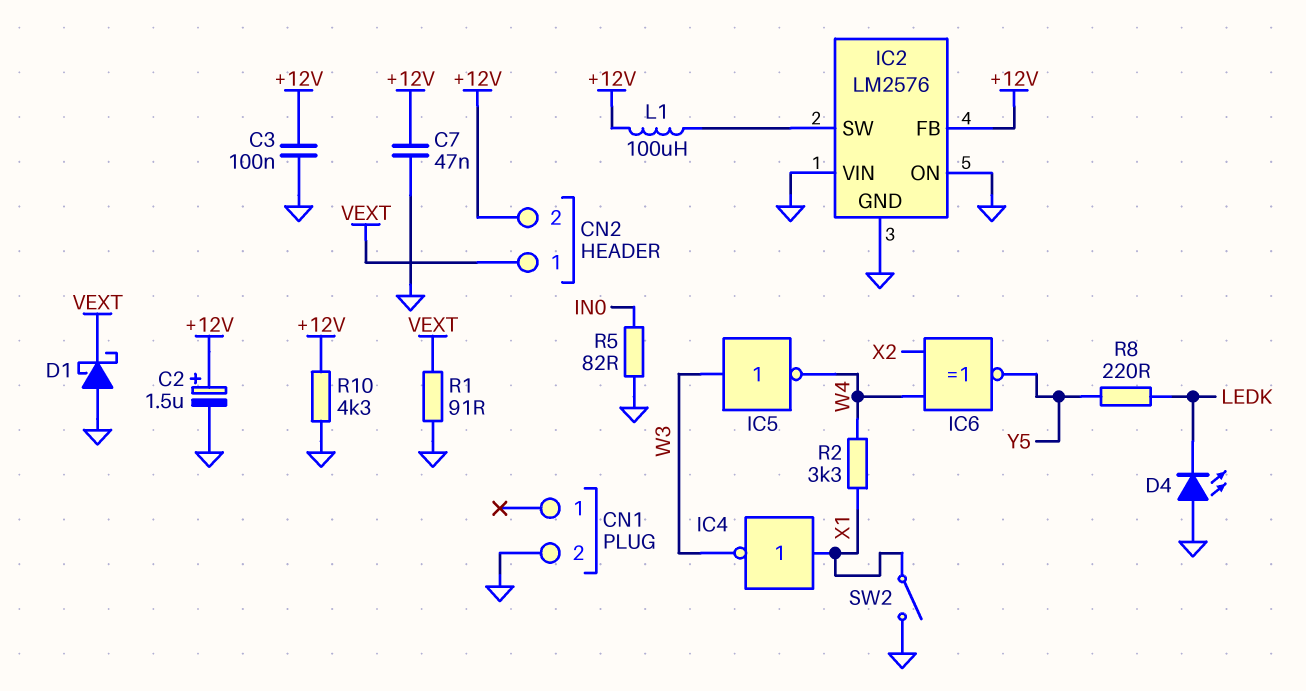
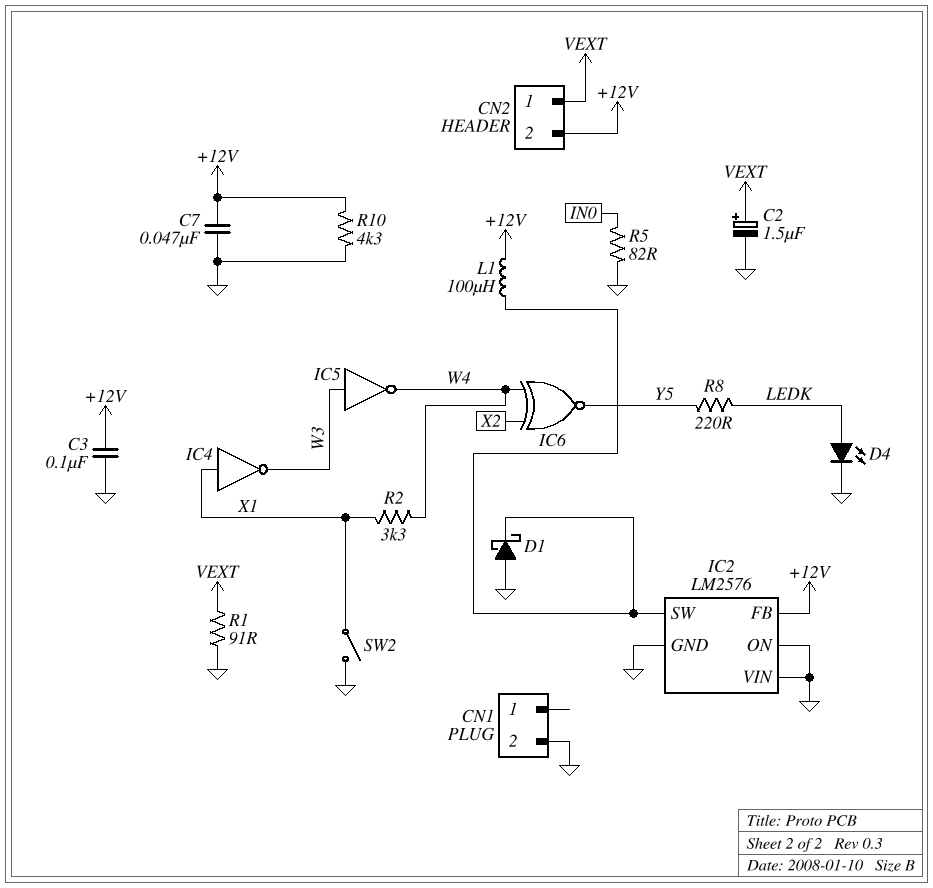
C2: 1.5uF (plus +12V, minus GND) -> 1.5uF (plus VEXT, minus GND)
D1: schottky (A GND, K VEXT) -> schottky (A GND, K IC2/SW)
D4: LED (A GND, K LEDK) -> LED (A LEDK, K GND)

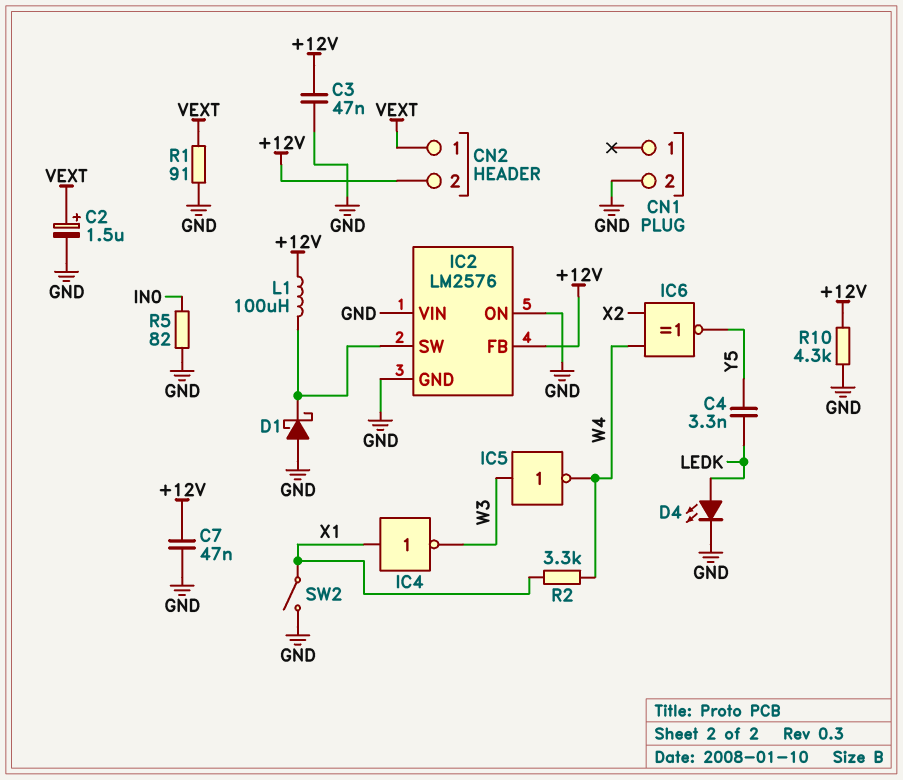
C3: 100nF (+12V, GND) -> 47nF (+12V, GND)
C4: none -> 3.3nF (LEDK, Y5)
R8: 220 (LEDK, Y5) -> none

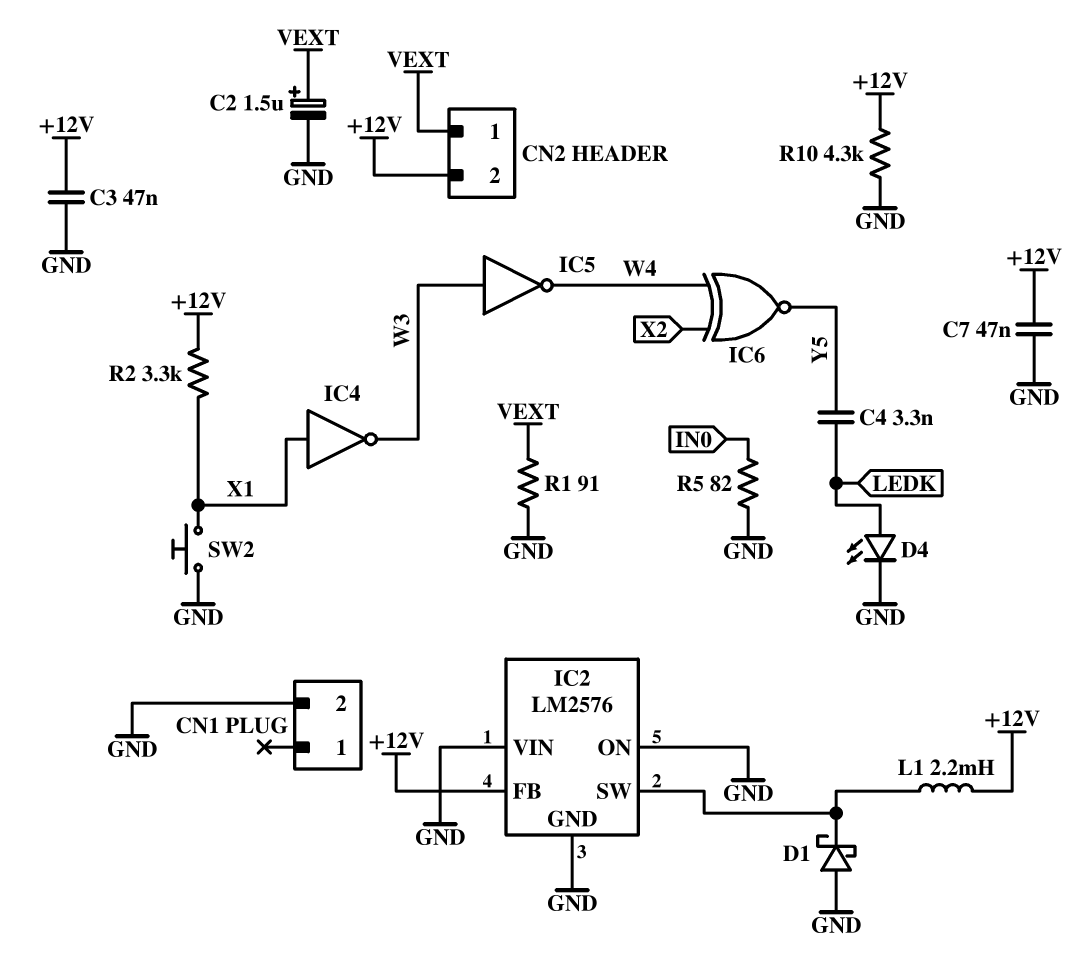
L1: 100uH (+12V, IC2/SW) -> 2.2mH (+12V, IC2/SW)
R2: 3.3k (W4, X1) -> 3.3k (+12V, X1)
SW2: switch (GND, X1) -> button (GND, X1)

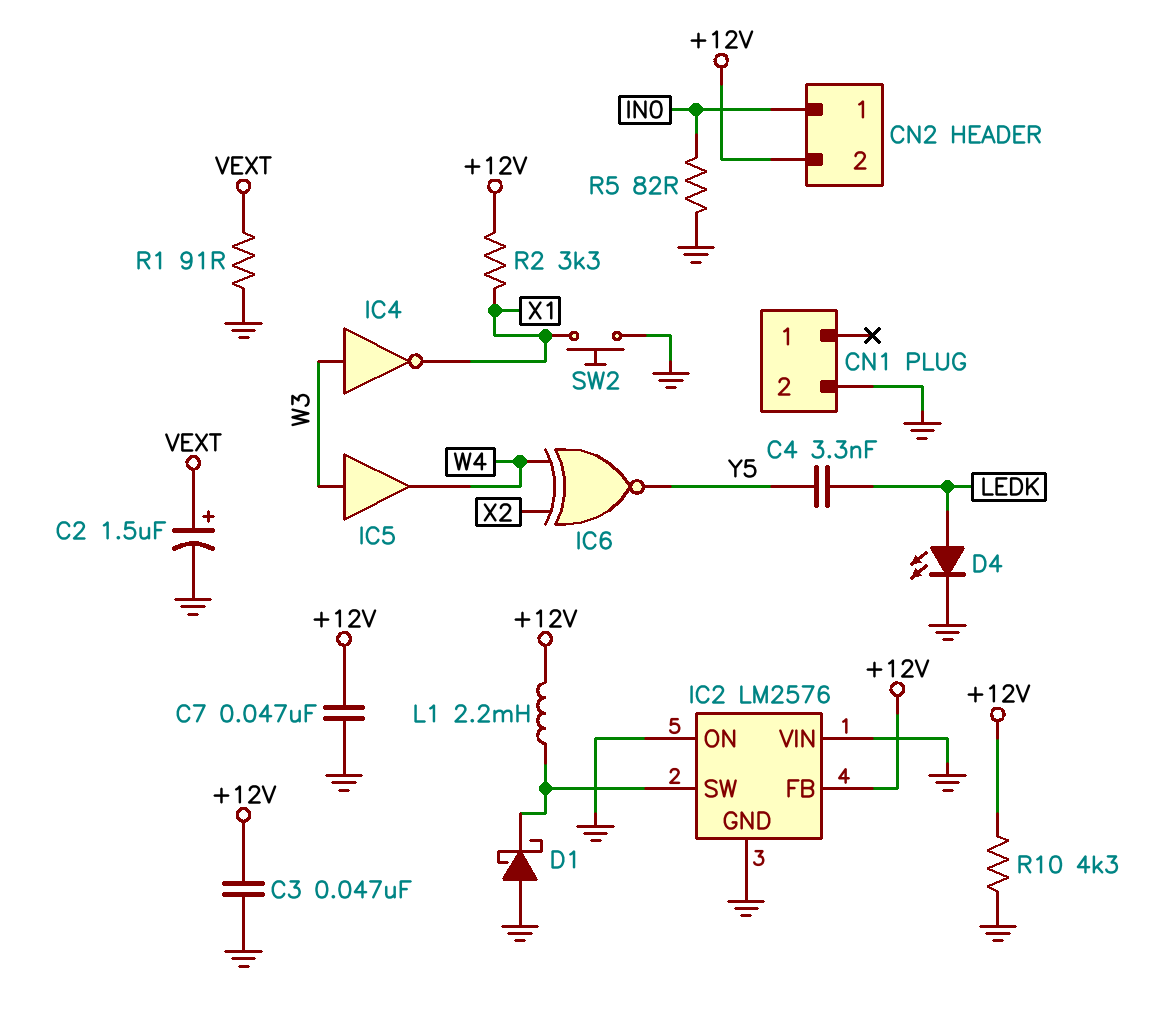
CN2 pin 1: VEXT -> IN0
IC4: NOT (in X1, out W3) -> NOT (in W3, out X1)
IC5: NOT (in W3, out W4) -> buffer (in W3, out W4)

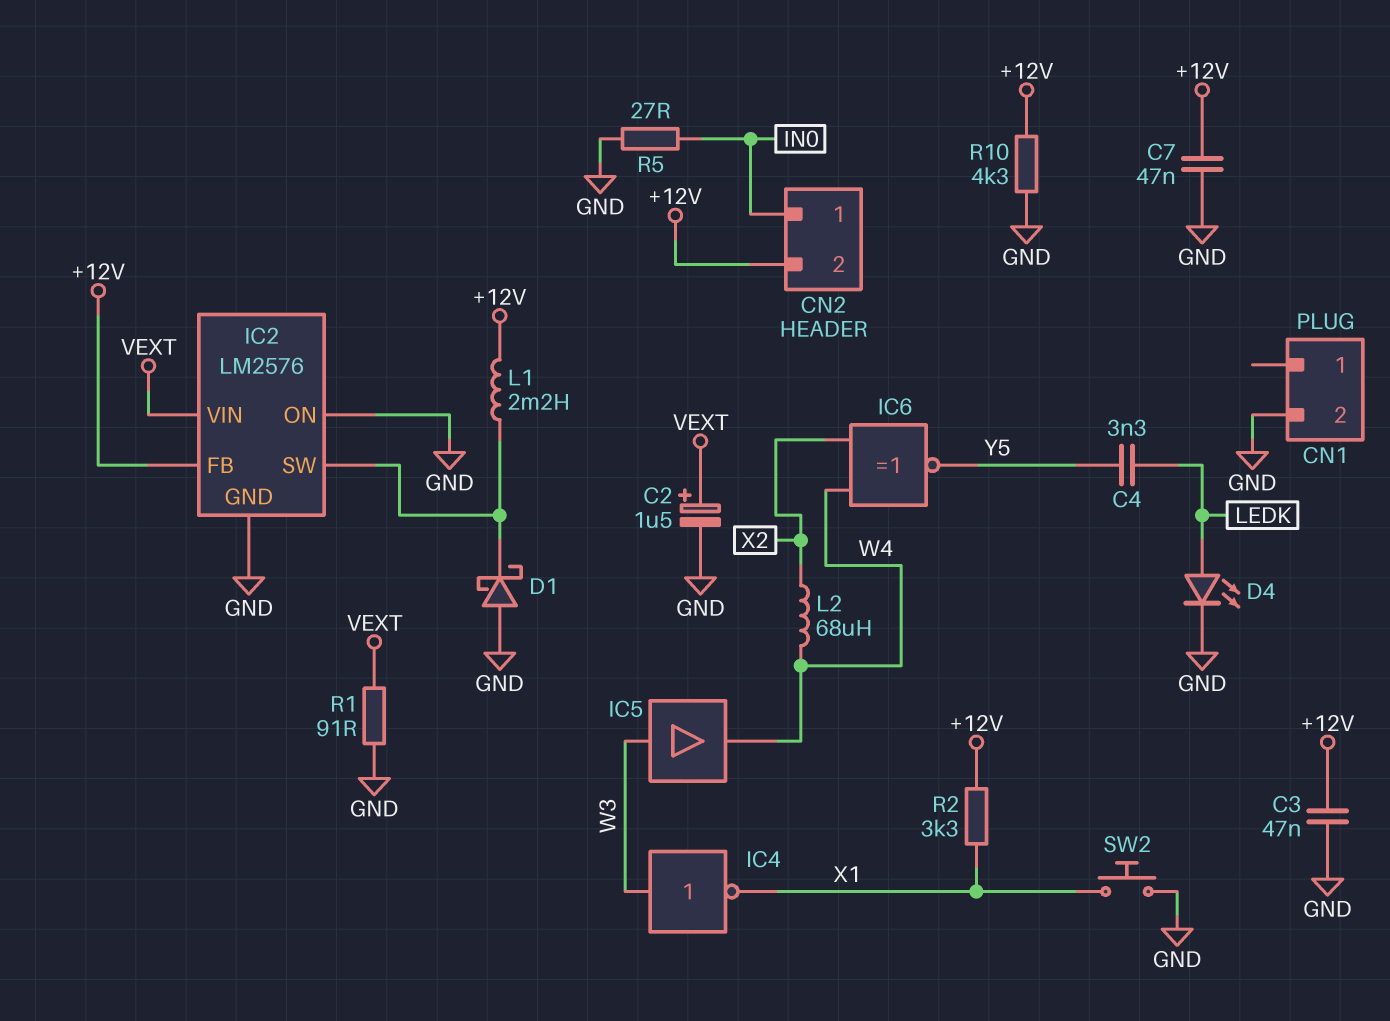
IC2 pin VIN: GND -> VEXT
L2: none -> 68uH (W4, X2)
R5: 82 (GND, IN0) -> 27 (GND, IN0)

